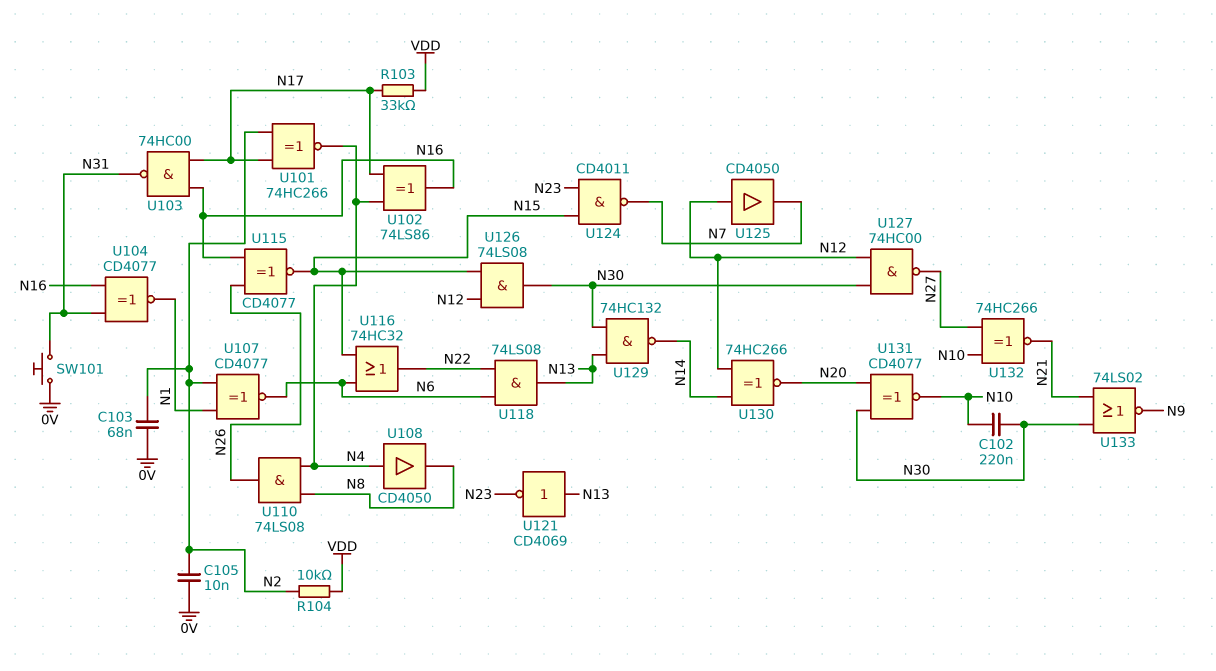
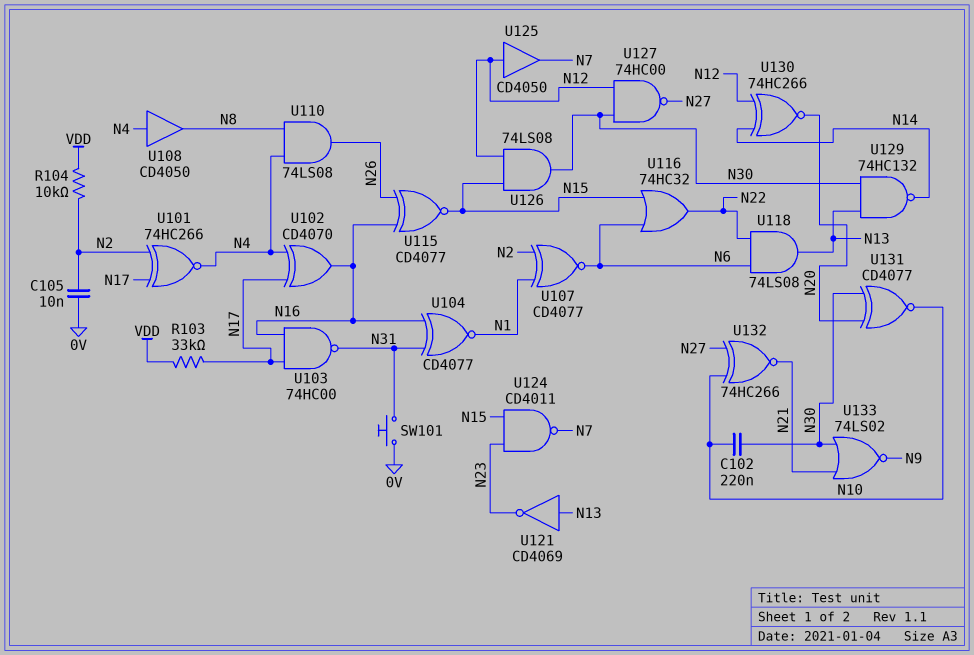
C103: 68nF (0V, N2) -> none
U102: XOR 74LS86 (in N4, in N17, out N16) -> XOR CD4070 (in N4, in N17, out N16)

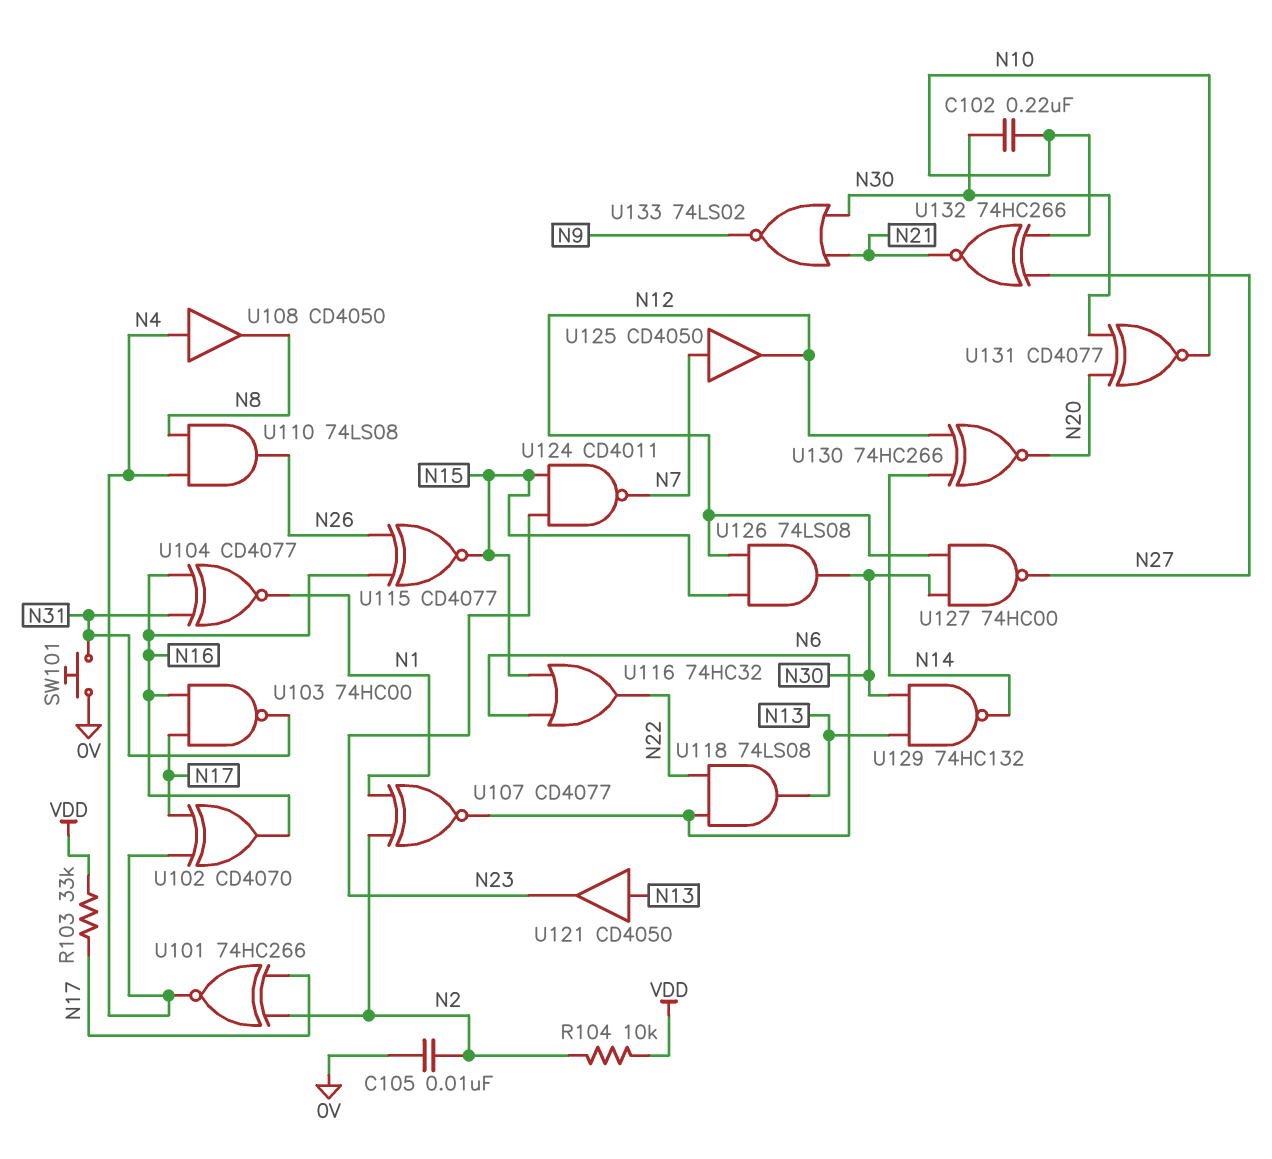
U121: NOT CD4069 (in N13, out N23) -> buffer CD4050 (in N13, out N23)
U125: buffer CD4050 (in N12, out N7) -> buffer CD4050 (in N7, out N12)

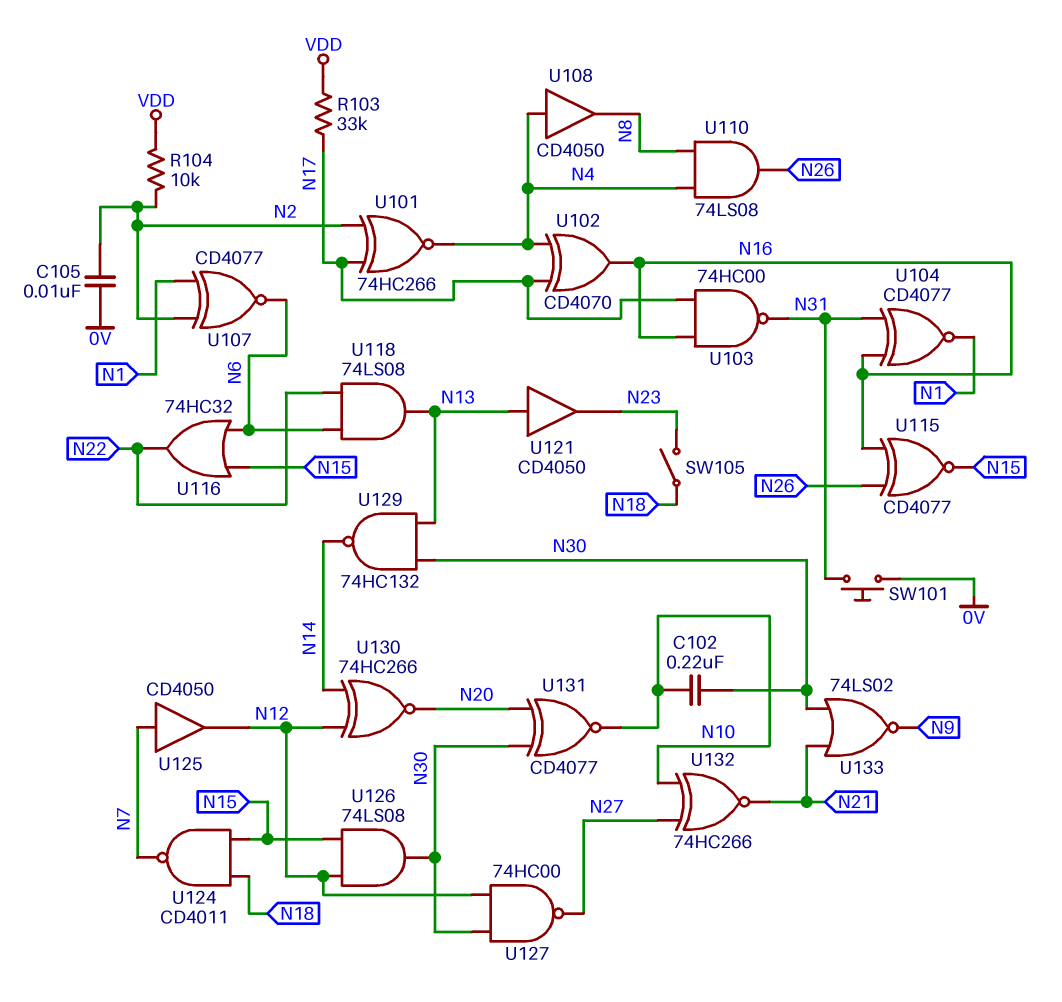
SW105: none -> switch (N18, N23)
U124: NAND CD4011 (in N15, in N23, out N7) -> NAND CD4011 (in N15, in N18, out N7)

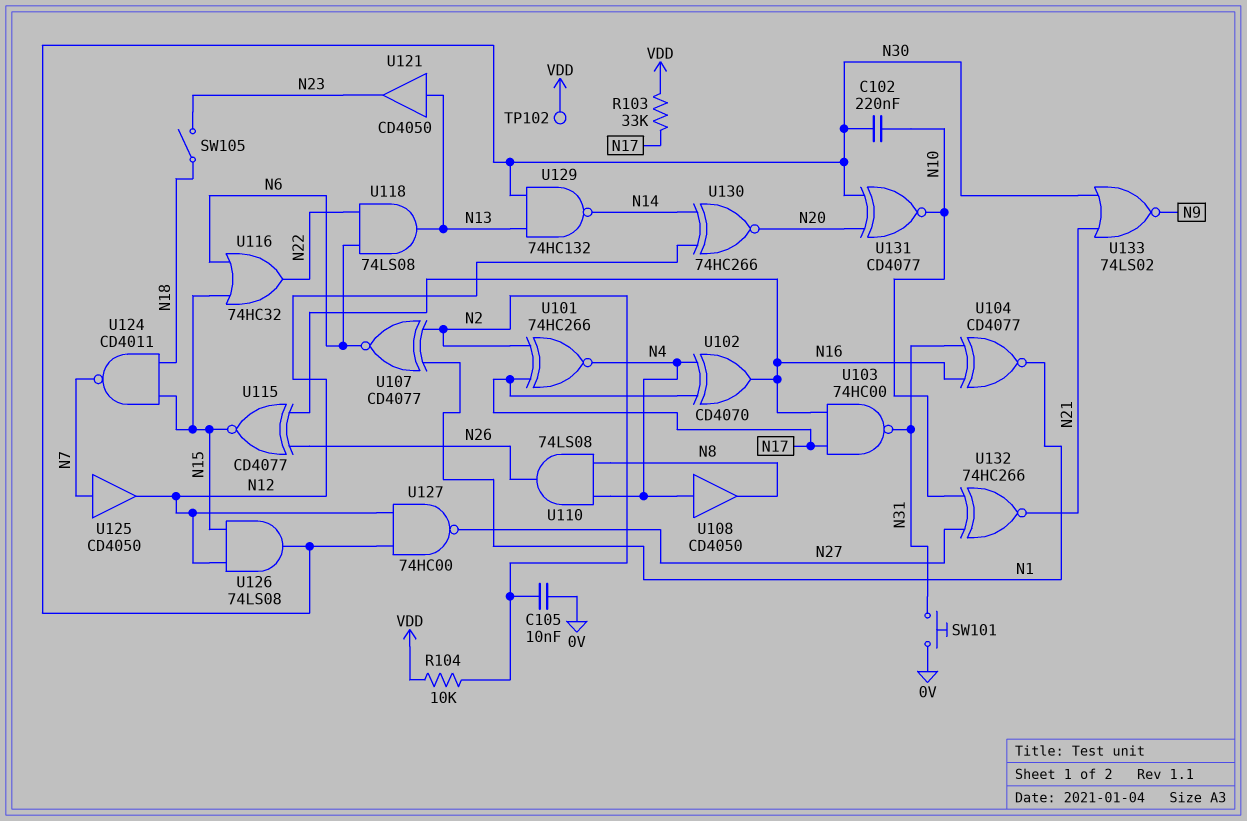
TP102: none -> test point (VDD)

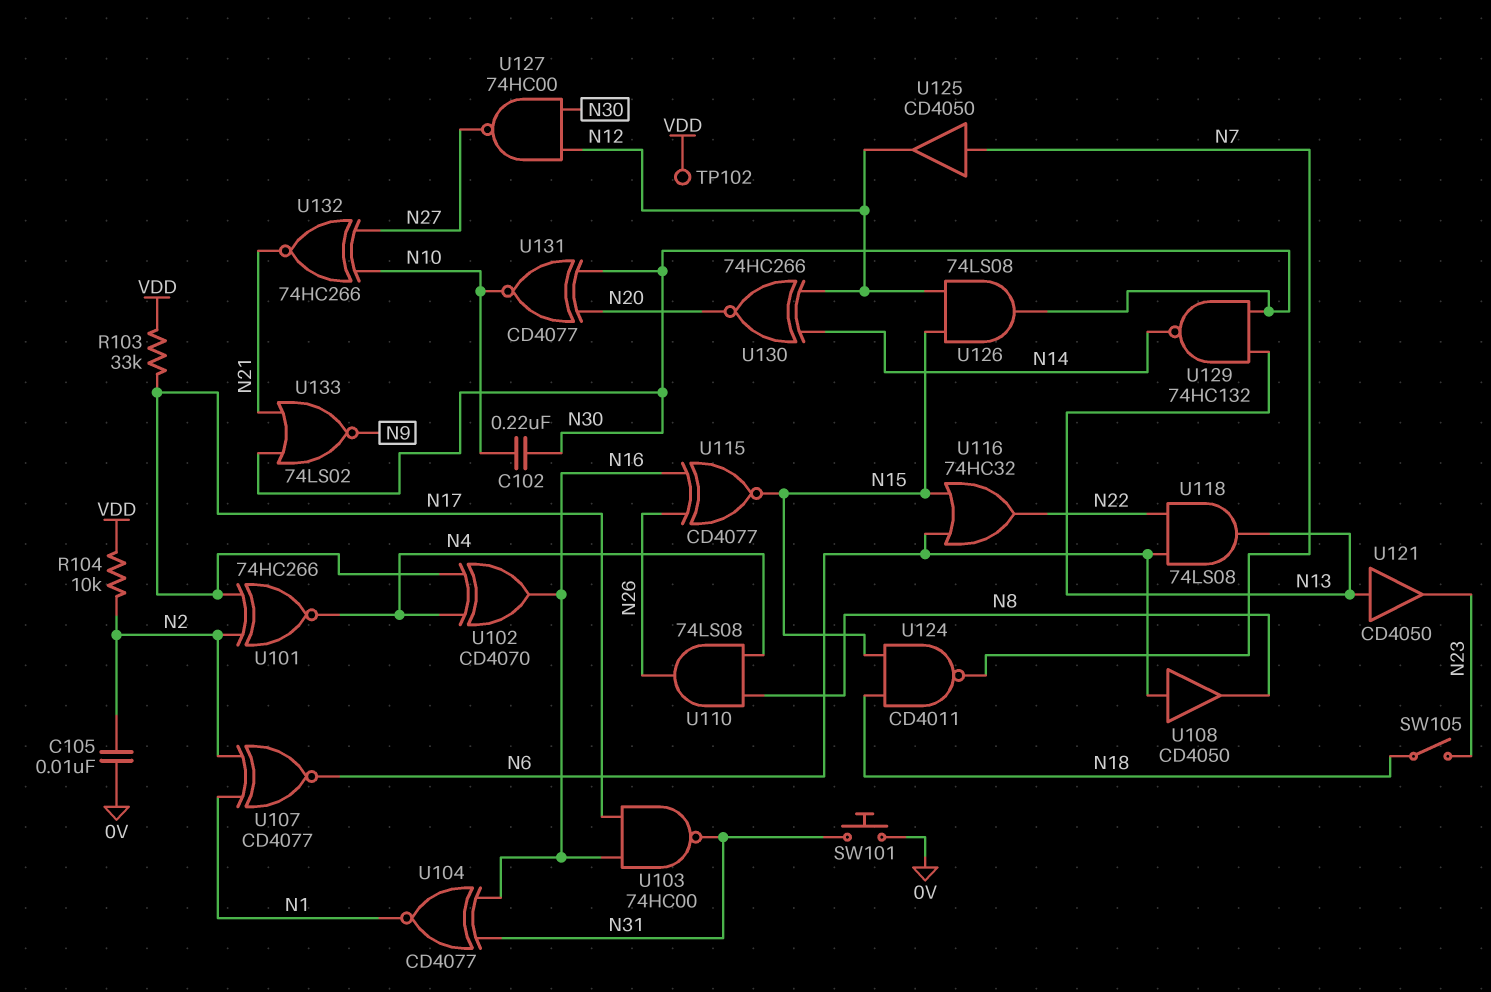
U108: buffer CD4050 (in N4, out N8) -> buffer CD4050 (in N6, out N8)

